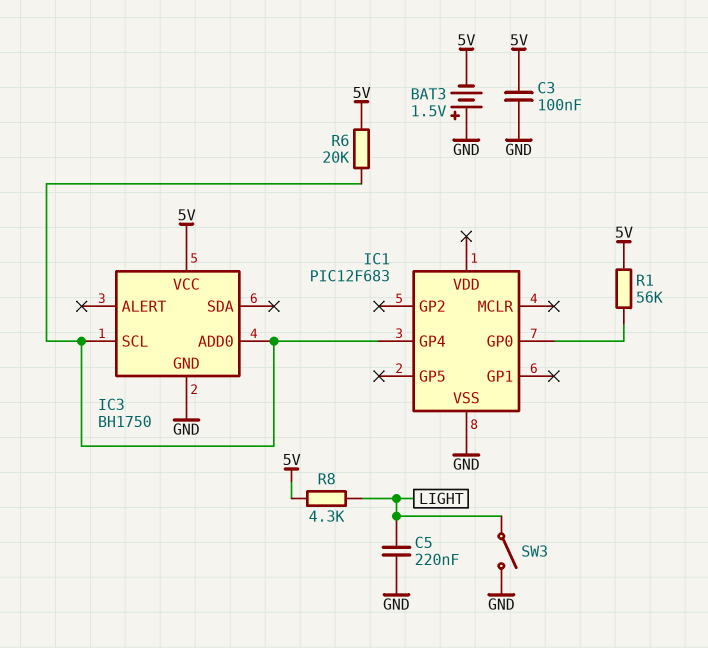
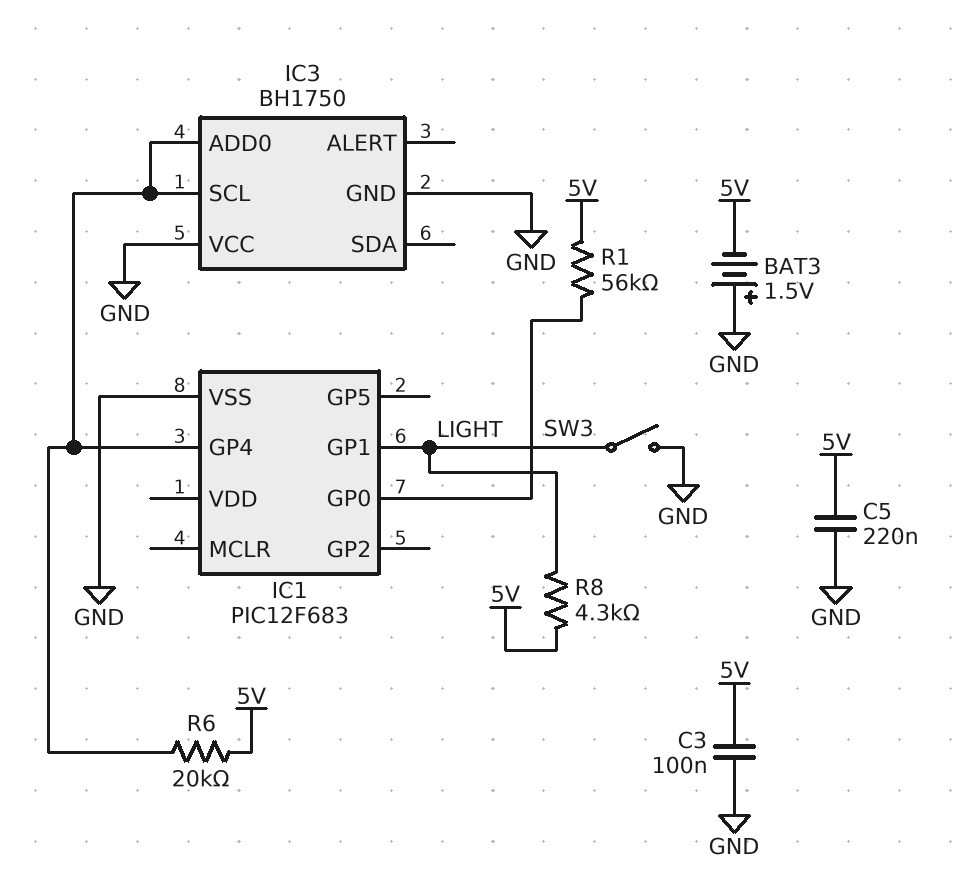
C5: 220nF (GND, LIGHT) -> 220nF (5V, GND)
IC1 pin GP1: none -> LIGHT
IC3 pin VCC: 5V -> GND

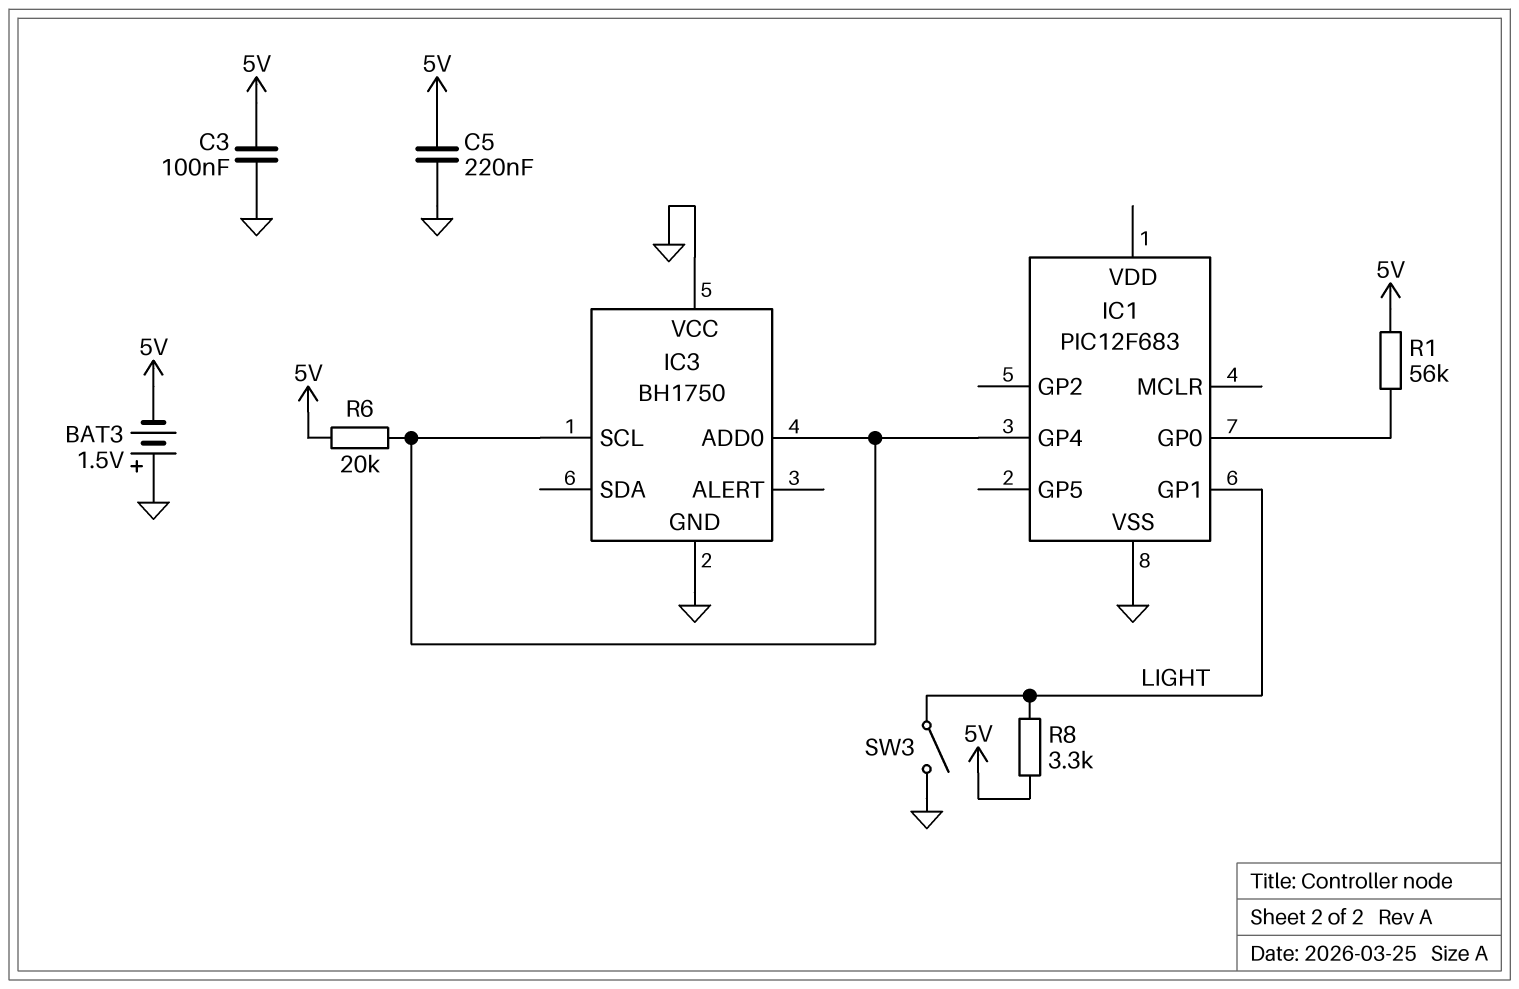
R8: 4.3k (5V, LIGHT) -> 3.3k (5V, LIGHT)

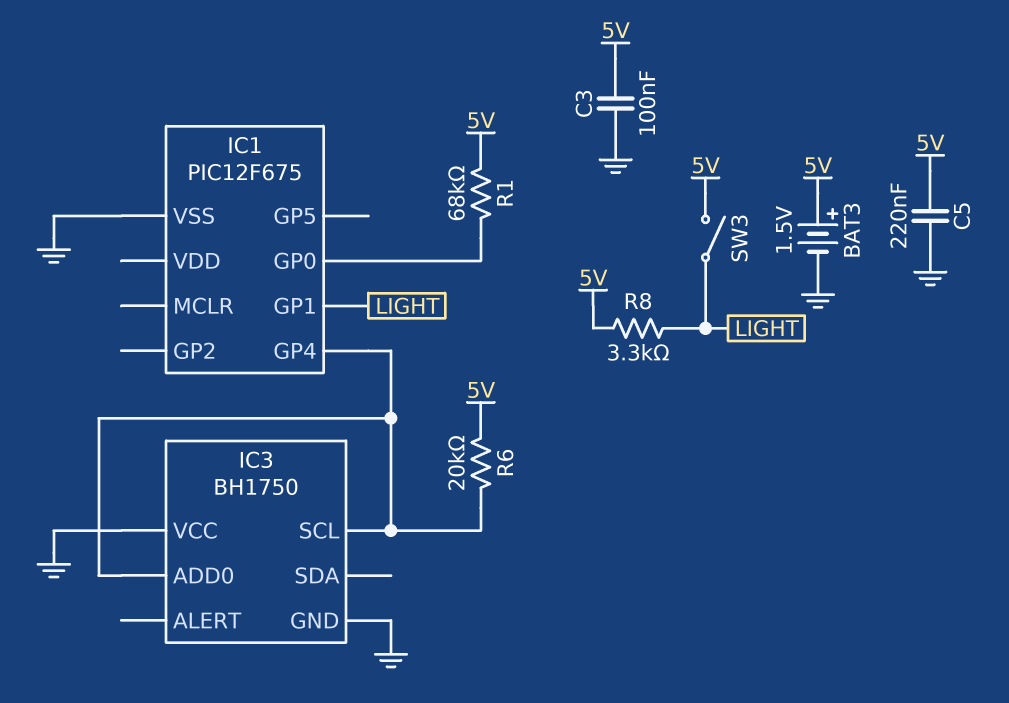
BAT3: 1.5V (plus GND, minus 5V) -> 1.5V (plus 5V, minus GND)
IC1: PIC12F683 -> PIC12F675
R1: 56k (5V, IC1/GP0) -> 68k (5V, IC1/GP0)
SW3: switch (GND, LIGHT) -> switch (5V, LIGHT)

